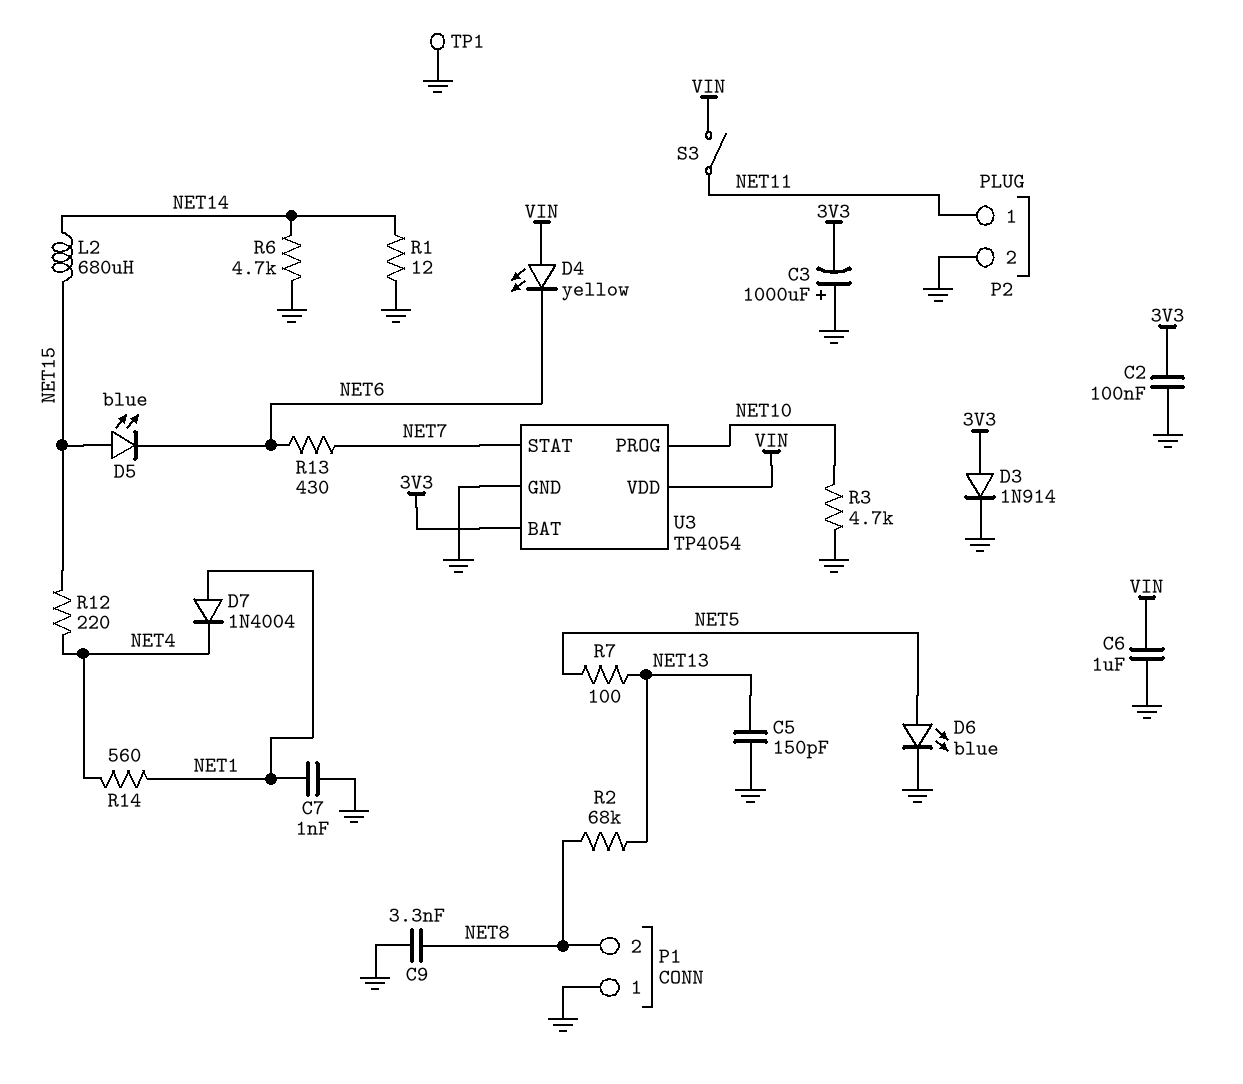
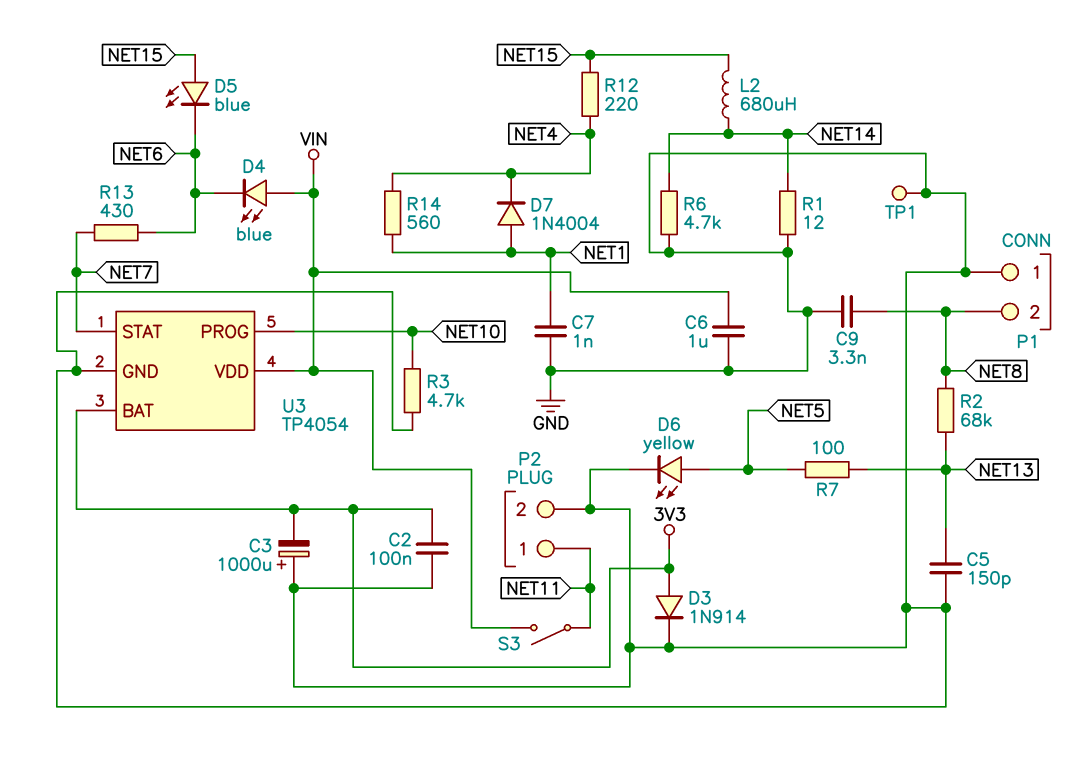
D4: LED yellow (A VIN, K NET6) -> LED blue (A VIN, K NET6)
D6: LED blue (A NET5, K GND) -> LED yellow (A NET5, K GND)

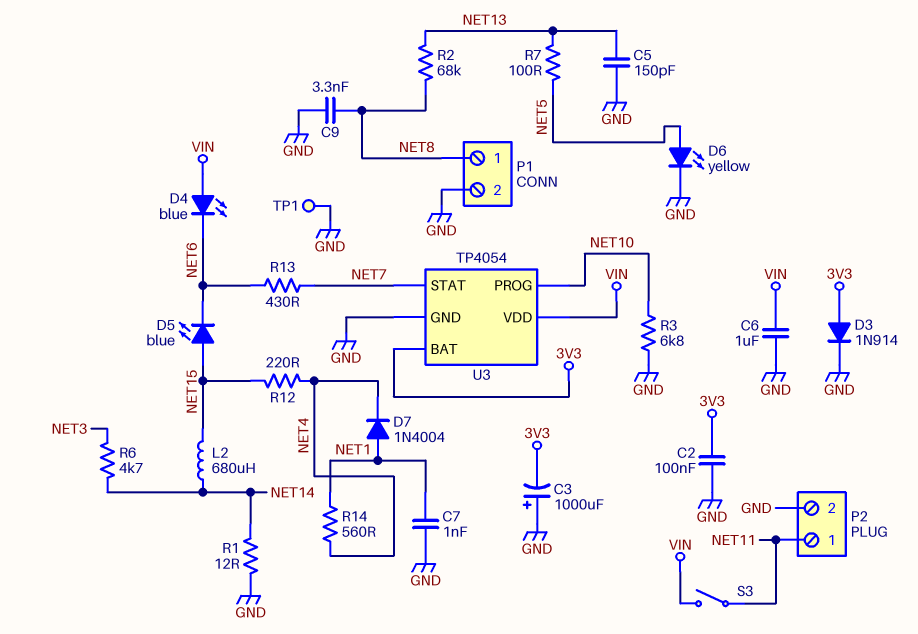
P1 pin 1: GND -> NET8
P1 pin 2: NET8 -> GND
R3: 4.7k (GND, NET10) -> 6.8k (GND, NET10)
R6: 4.7k (GND, NET14) -> 4.7k (NET3, NET14)

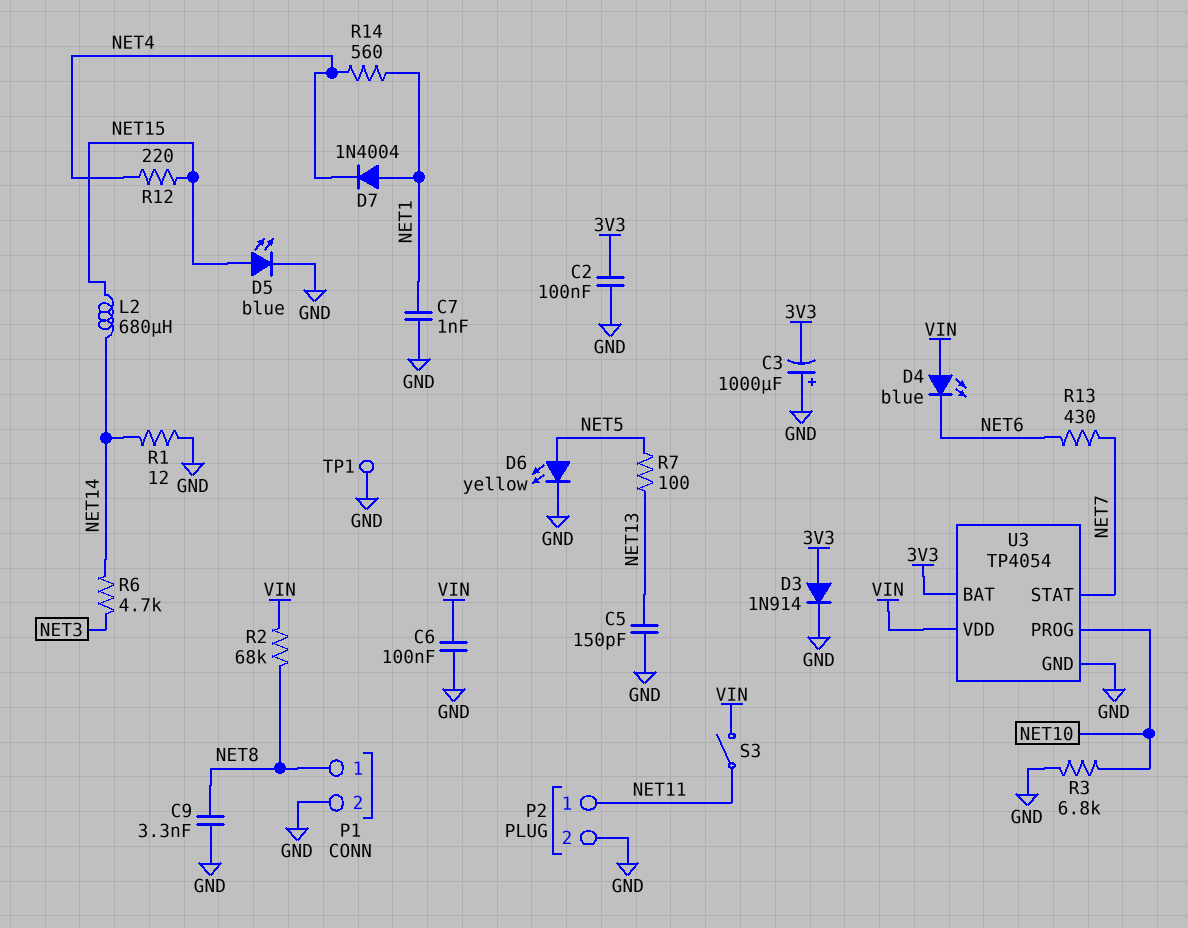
C6: 1uF (GND, VIN) -> 100nF (GND, VIN)
D5: LED blue (A NET15, K NET6) -> LED blue (A NET15, K GND)
R2: 68k (NET8, NET13) -> 68k (NET8, VIN)

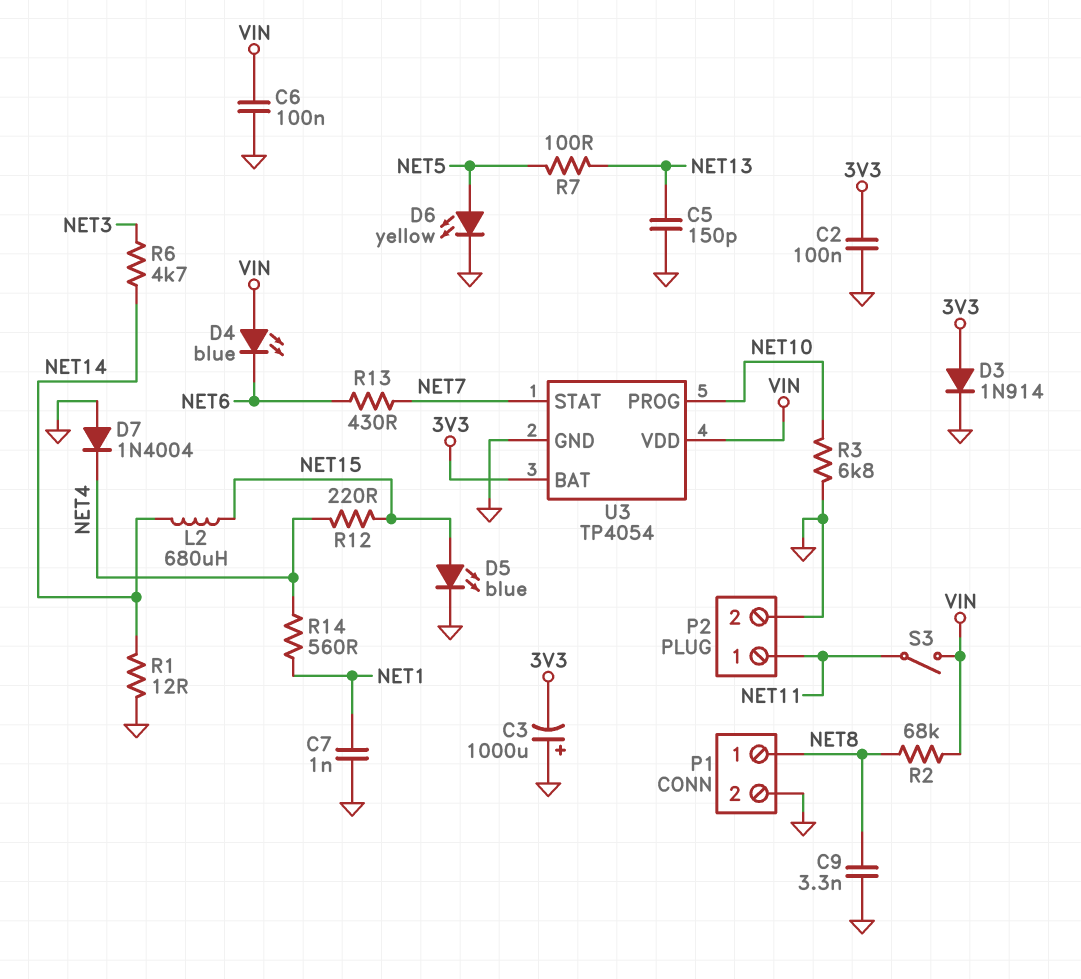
D7: diode 1N4004 (A NET1, K NET4) -> diode 1N4004 (A GND, K NET4)
TP1: test point (GND) -> none

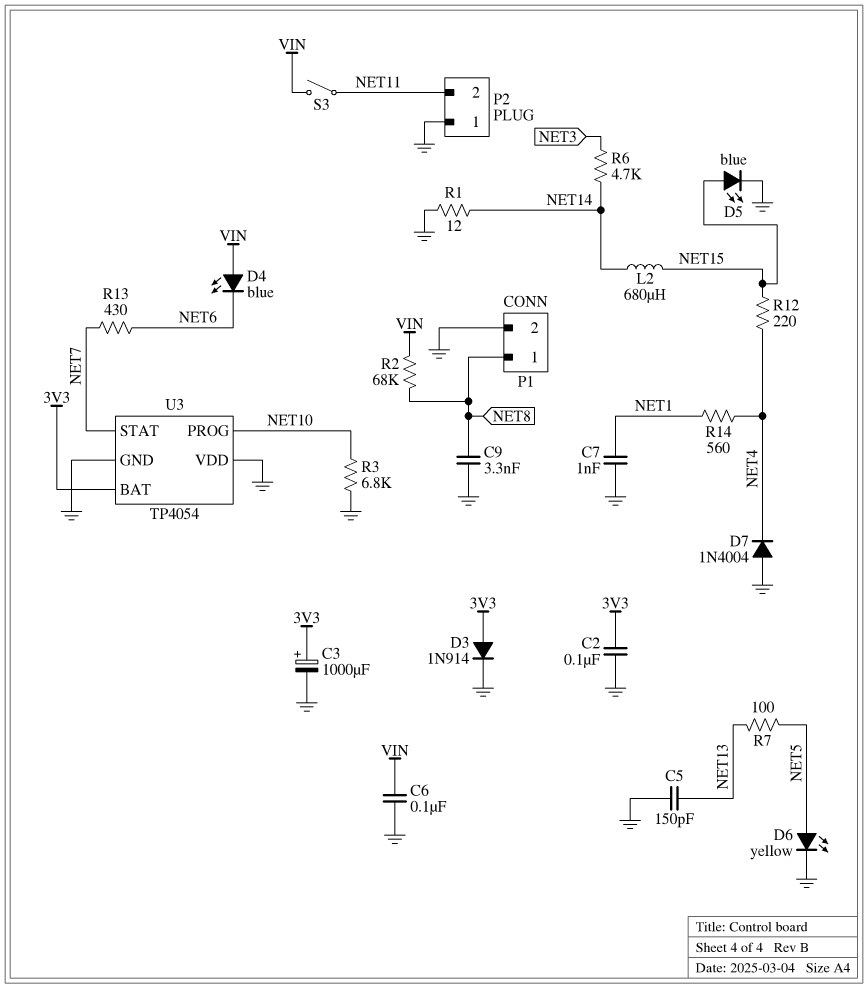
C3: 1000uF (plus GND, minus 3V3) -> 1000uF (plus 3V3, minus GND)
P2 pin 1: NET11 -> GND
P2 pin 2: GND -> NET11
U3 pin VDD: VIN -> GND

